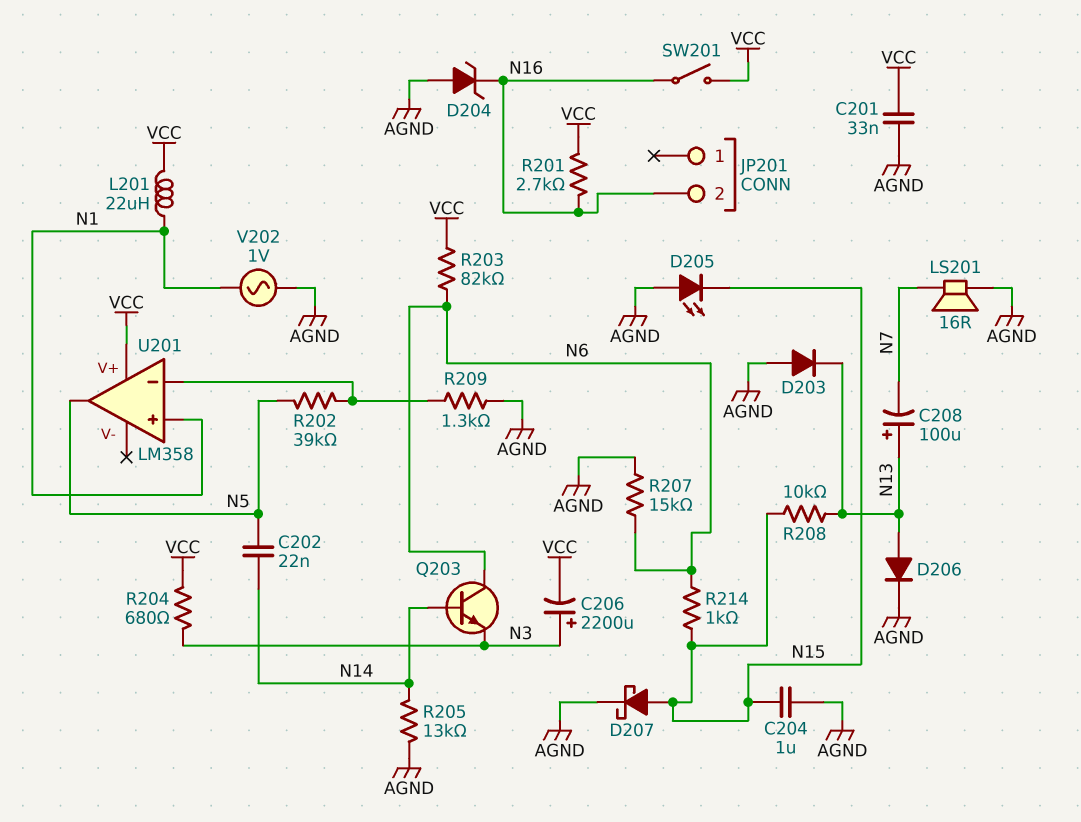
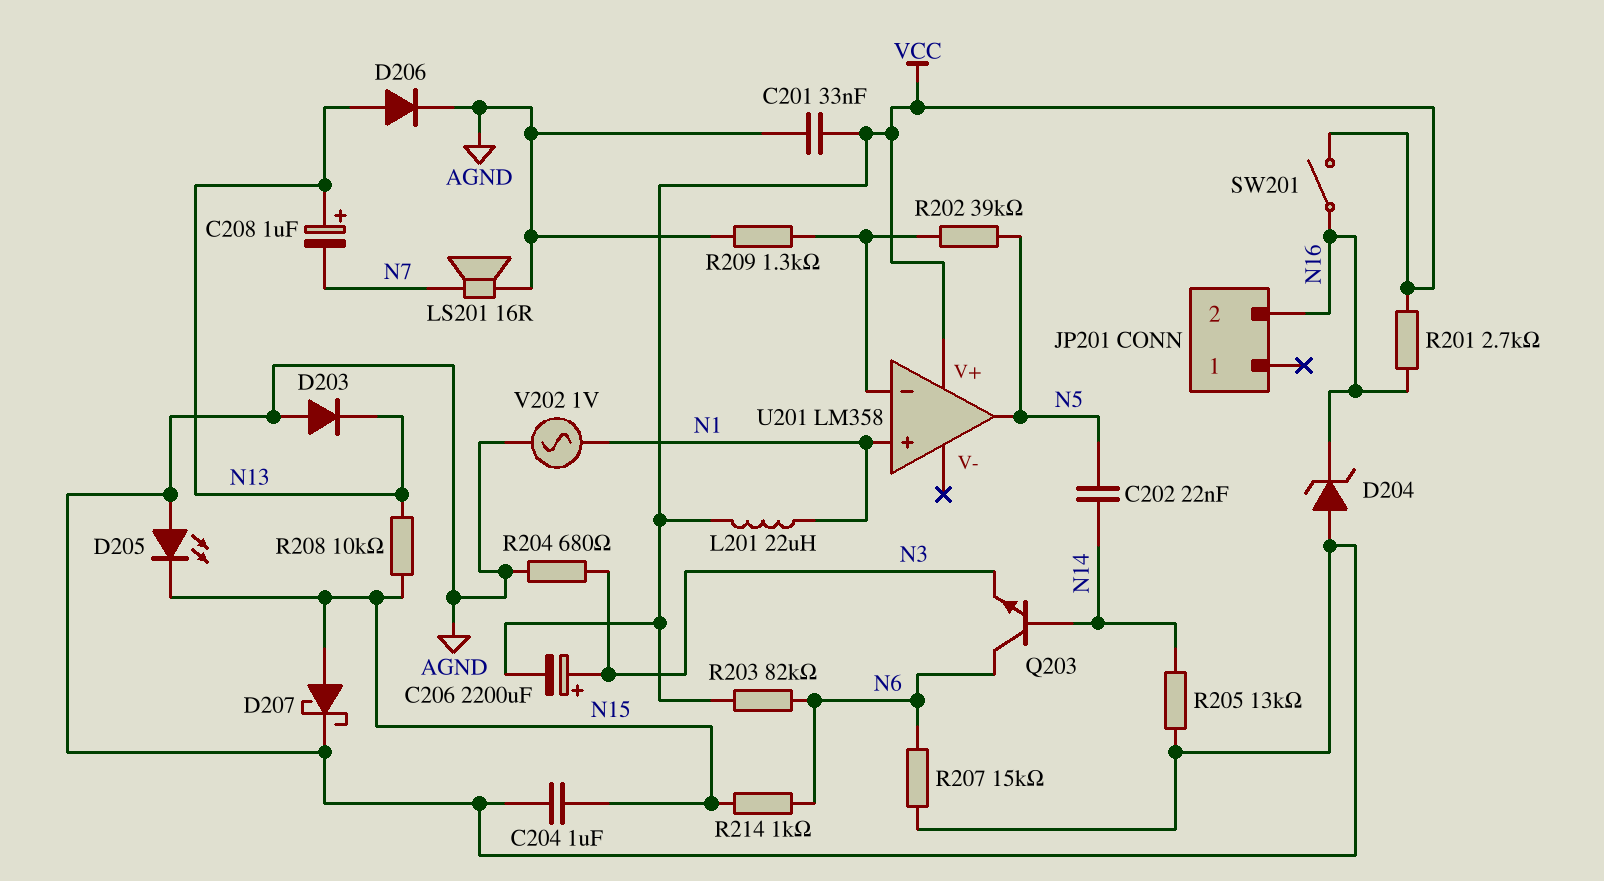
C208: 100uF (plus N13, minus N7) -> 1uF (plus N13, minus N7)
R204: 680 (N3, VCC) -> 680 (AGND, N3)

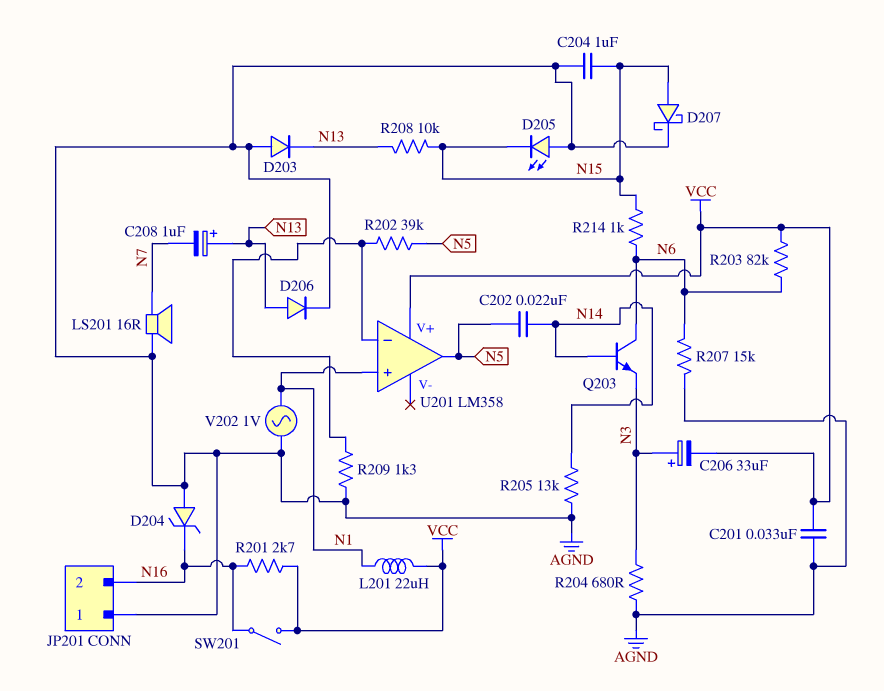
C206: 2200uF (plus N3, minus VCC) -> 33uF (plus N3, minus VCC)
JP201 pin 1: none -> AGND

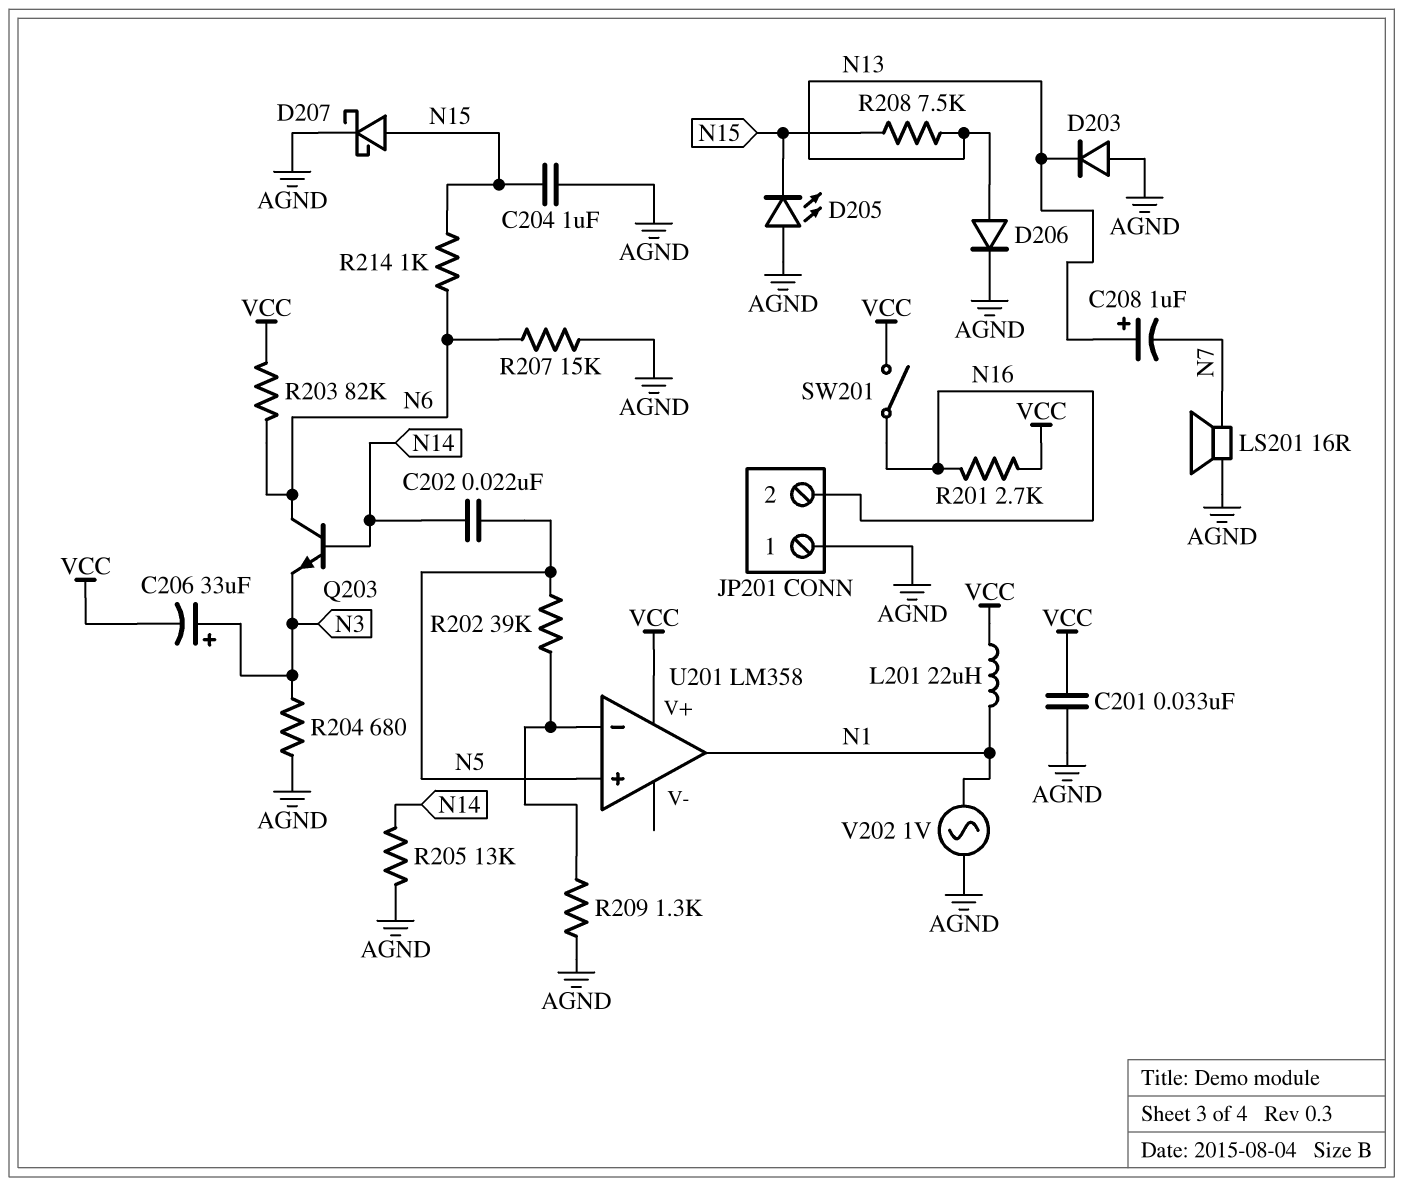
D204: zener (A AGND, K N16) -> none
R208: 10k (N13, N15) -> 7.5k (N13, N15)
U201 pin in+: N1 -> N5
U201 pin out: N5 -> N1

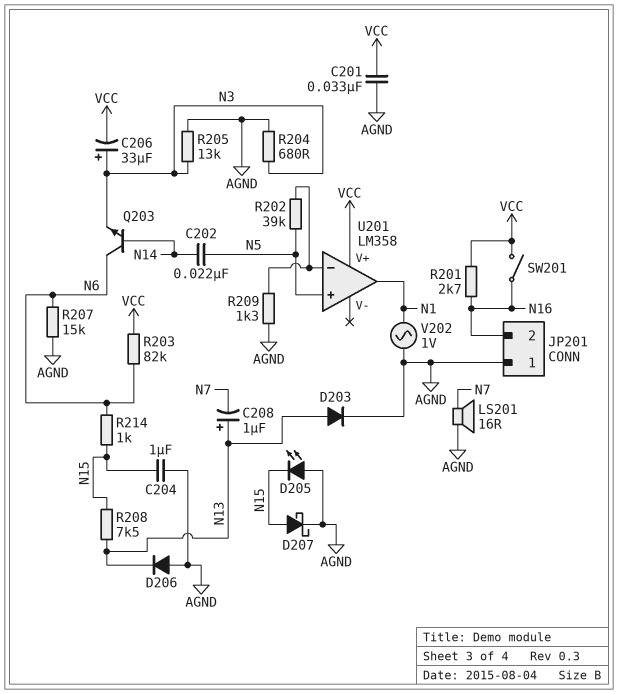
D203: diode (A AGND, K N13) -> diode (A N13, K AGND)
D206: diode (A N13, K AGND) -> diode (A AGND, K N13)
L201: 22uH (N1, VCC) -> none
R205: 13k (AGND, N14) -> 13k (AGND, N3)

